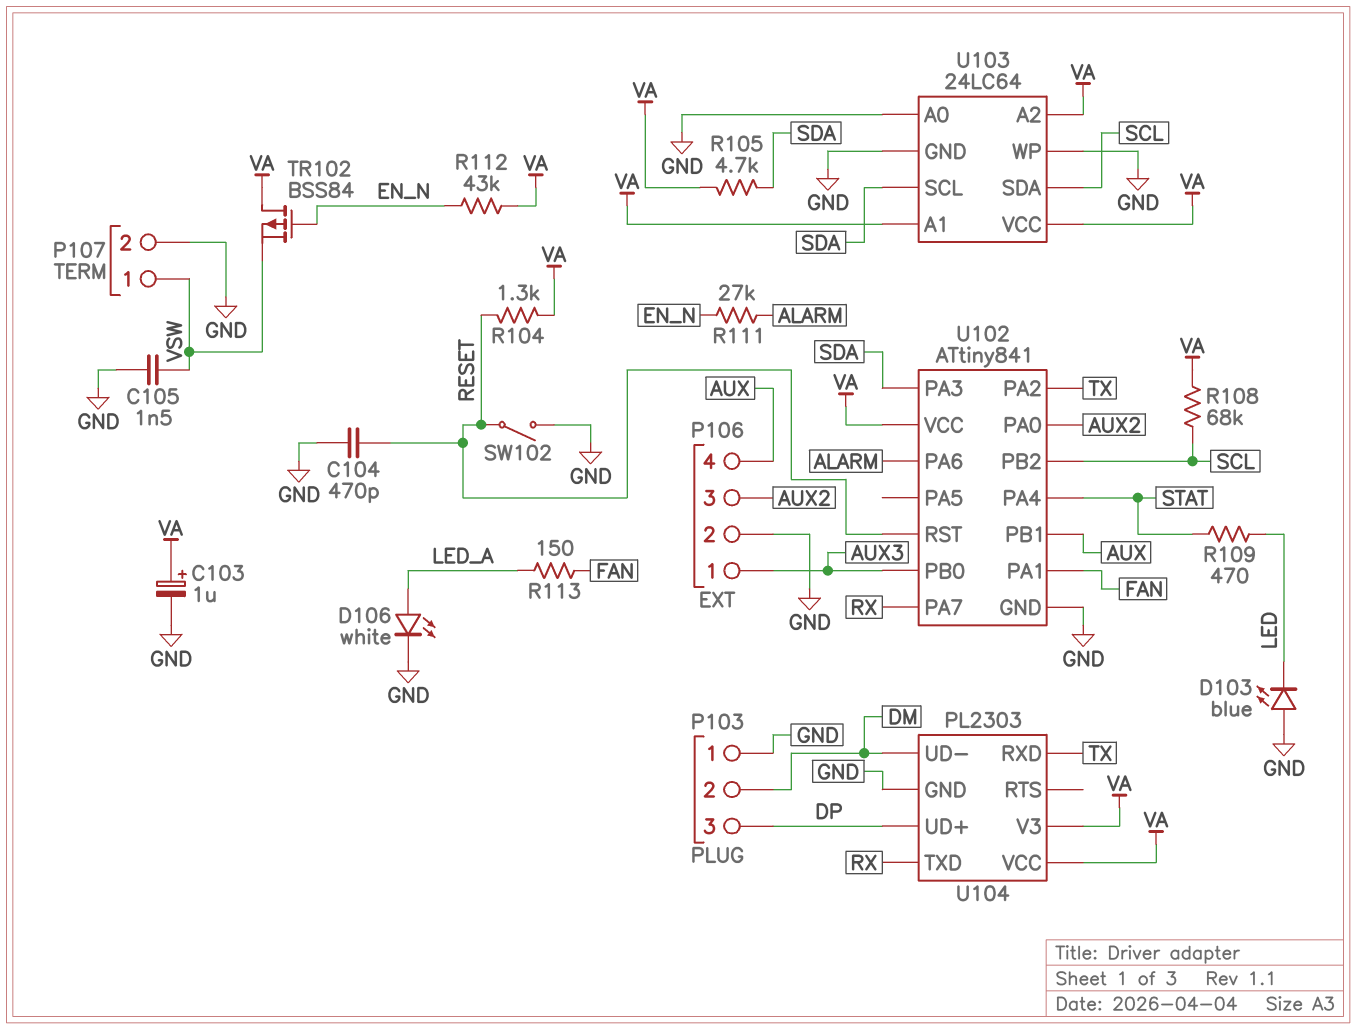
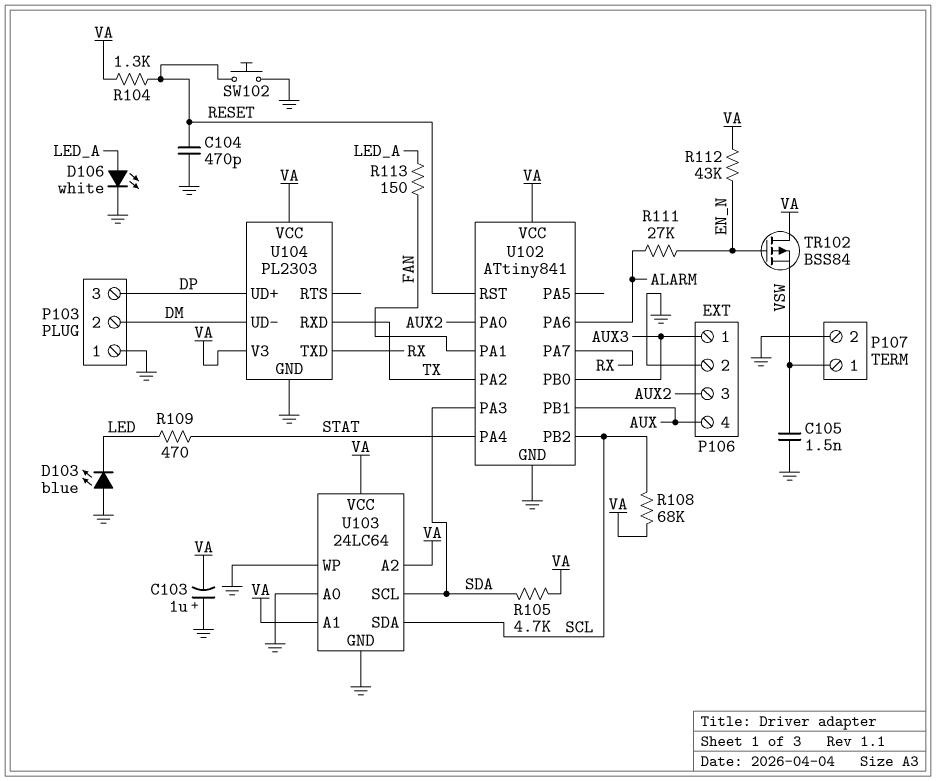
C103: 1uF (plus VA, minus GND) -> 1uF (plus GND, minus VA)
SW102: switch (GND, RESET) -> button (GND, RESET)

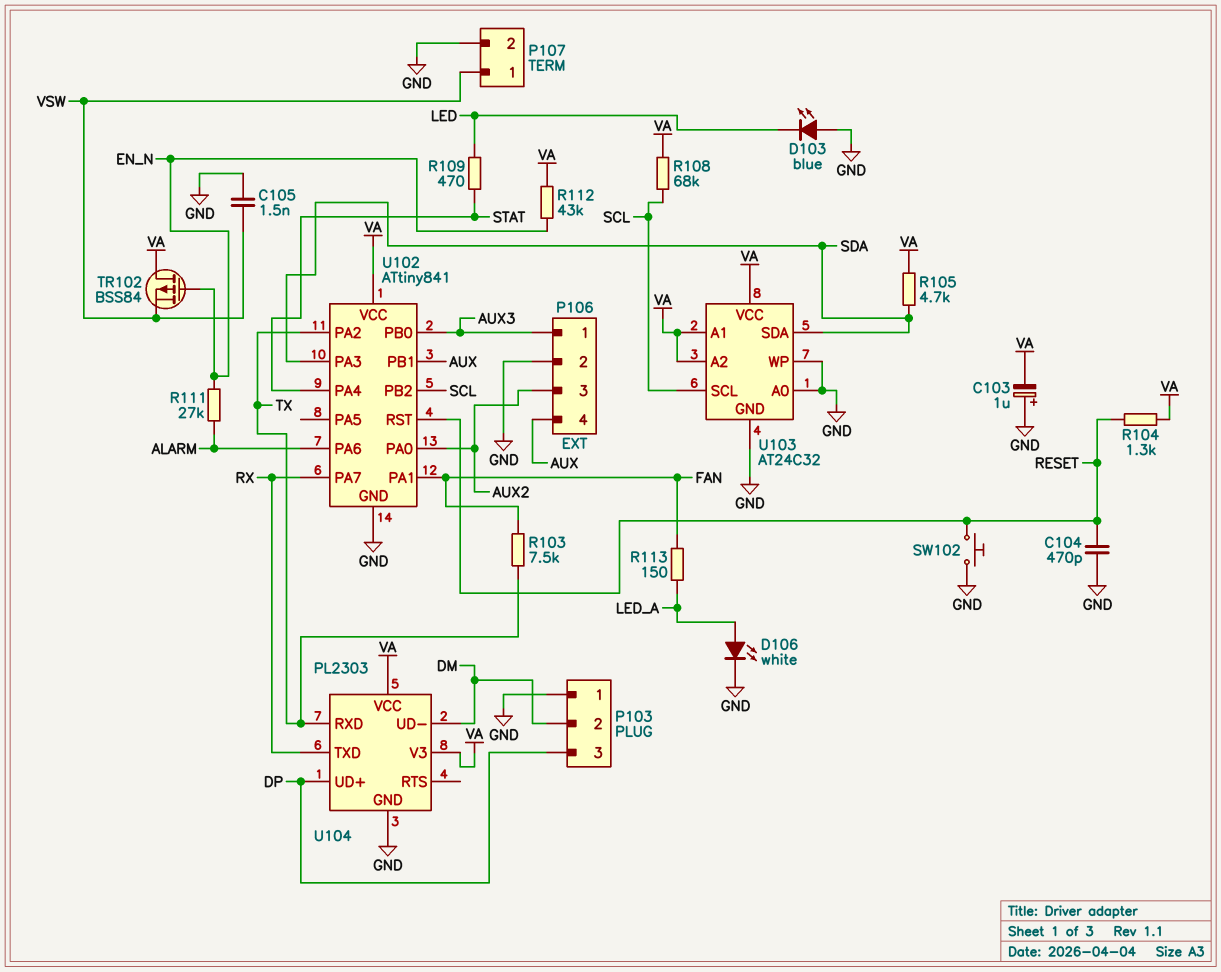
R103: none -> 7.5k (FAN, TX)
U103: 24LC64 -> AT24C32
U103 pin SCL: SDA -> SCL
U103 pin SDA: SCL -> SDA

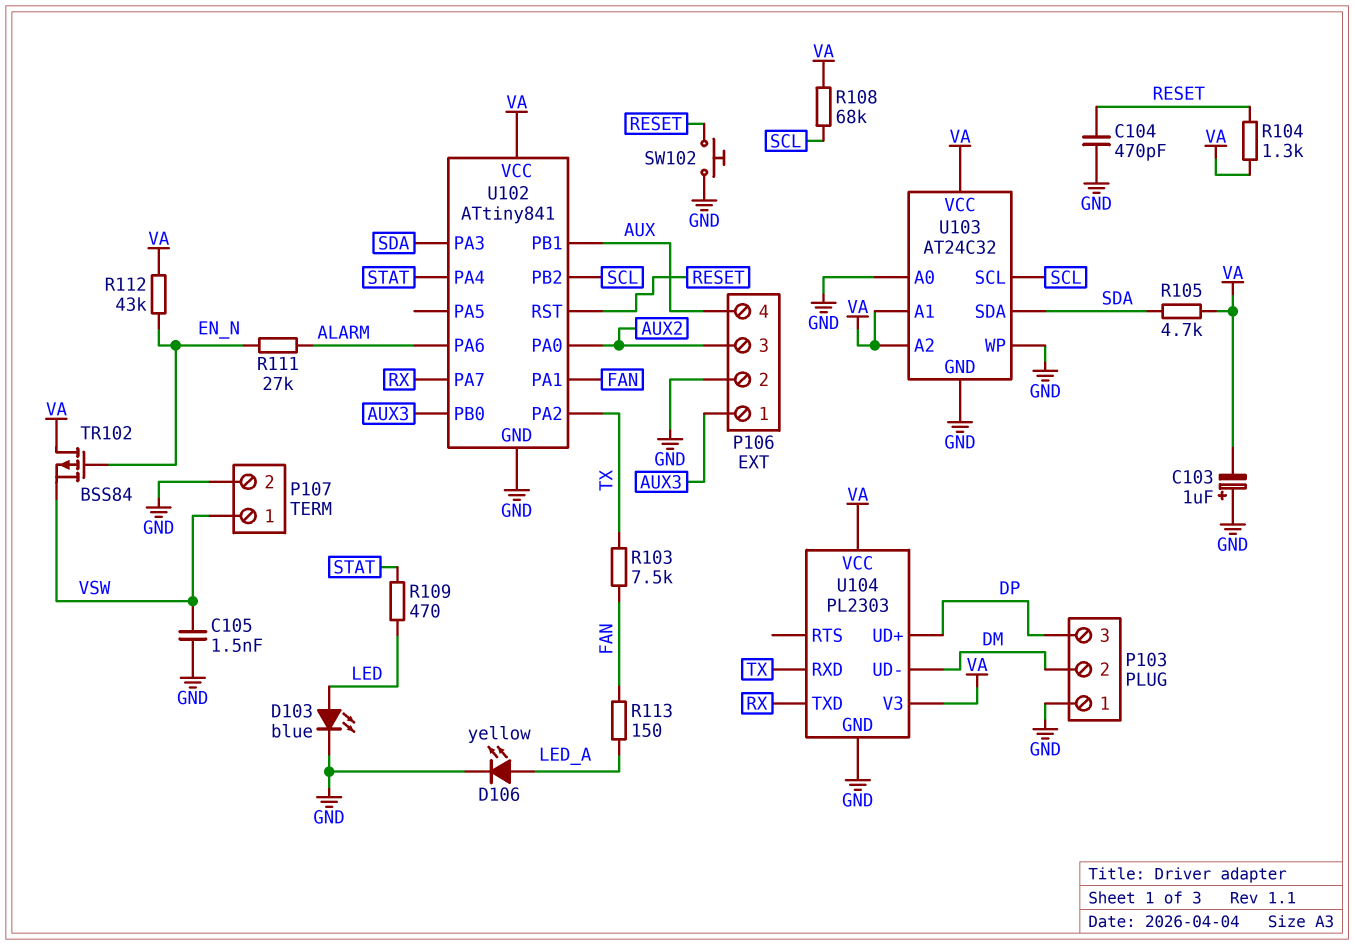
D103: LED blue (A GND, K LED) -> LED blue (A LED, K GND)
D106: LED white (A LED_A, K GND) -> LED yellow (A LED_A, K GND)

